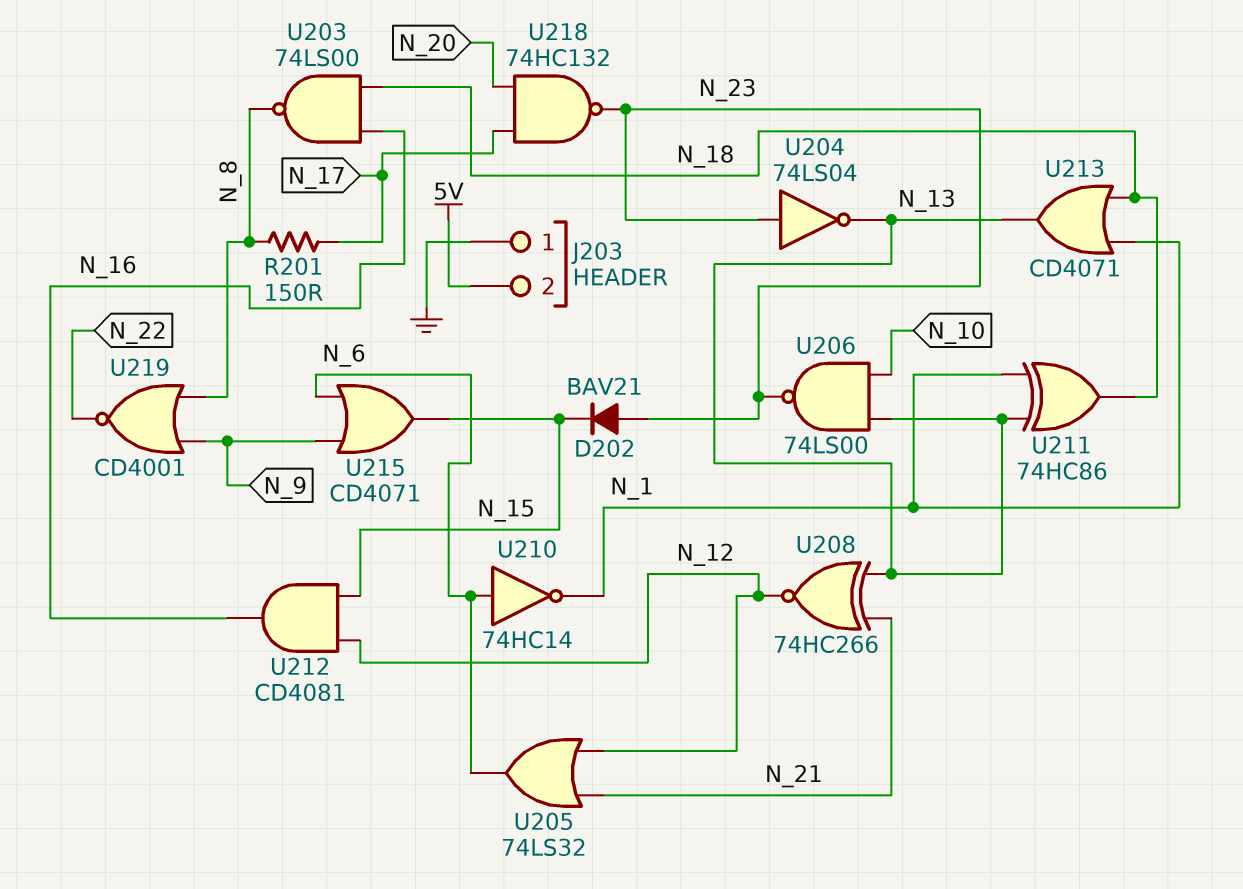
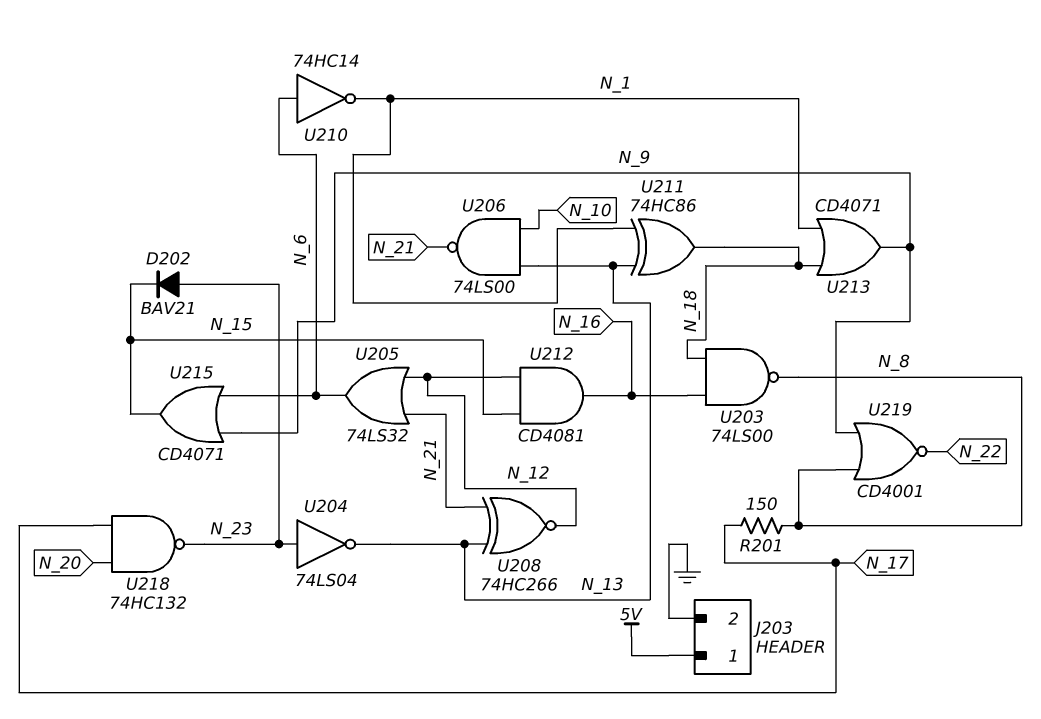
J203 pin 1: GND -> 5V
J203 pin 2: 5V -> GND
U206: NAND 74LS00 (in N_10, in N_13, out N_23) -> NAND 74LS00 (in N_10, in N_13, out N_21)
U213: OR CD4071 (in N_1, in N_18, out N_13) -> OR CD4071 (in N_1, in N_18, out N_9)

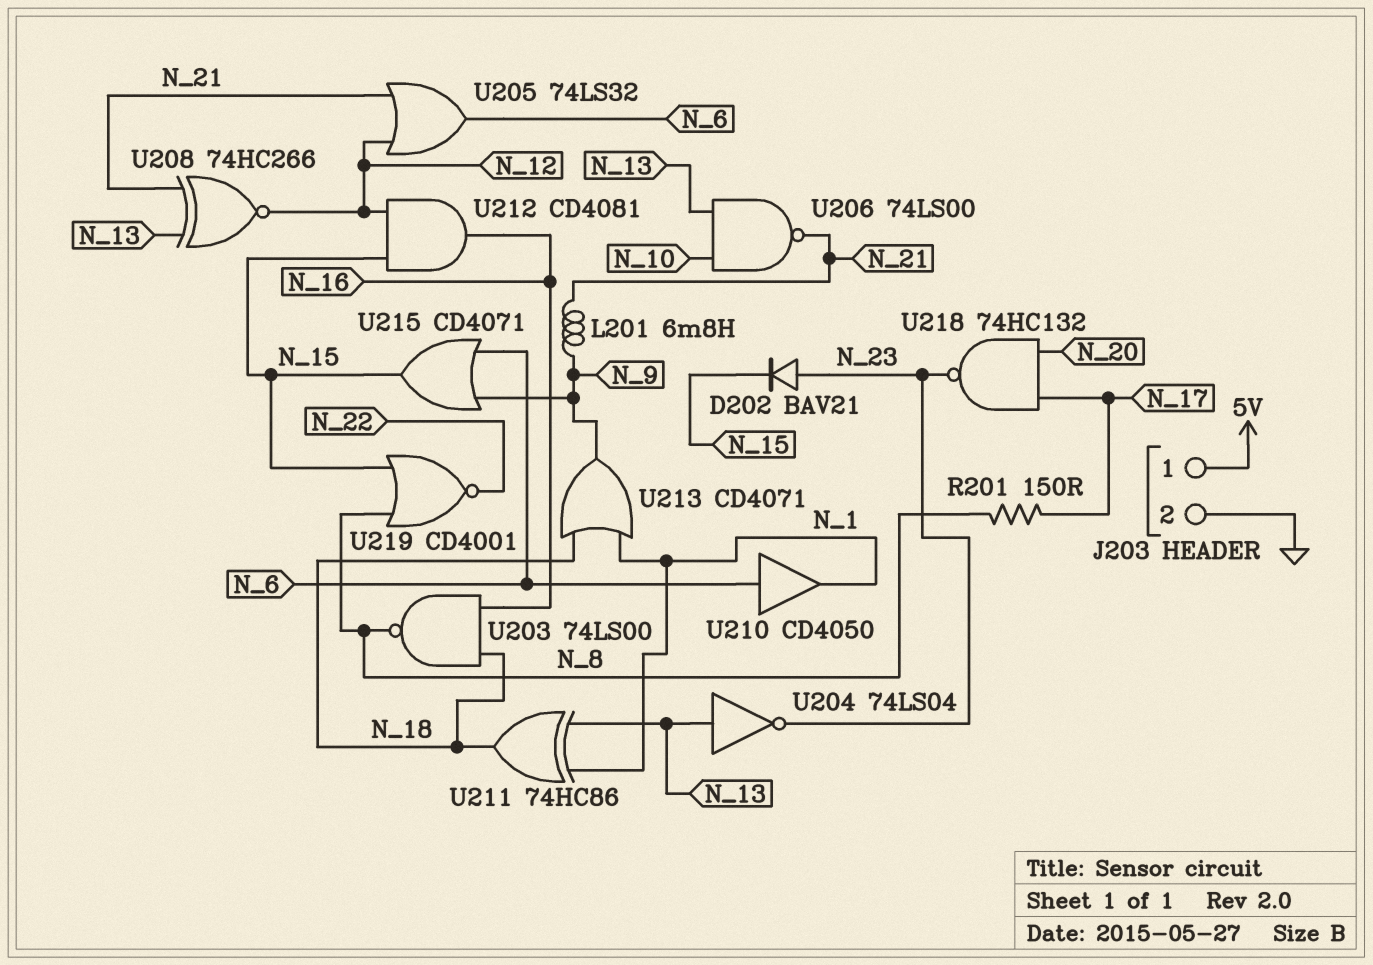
L201: none -> 6.8mH (N_9, N_21)
U204: NOT 74LS04 (in N_23, out N_13) -> NOT 74LS04 (in N_13, out N_23)
U210: NOT 74HC14 (in N_6, out N_1) -> buffer CD4050 (in N_6, out N_1)
U219: NOR CD4001 (in N_8, in N_9, out N_22) -> NOR CD4001 (in N_8, in N_15, out N_22)

